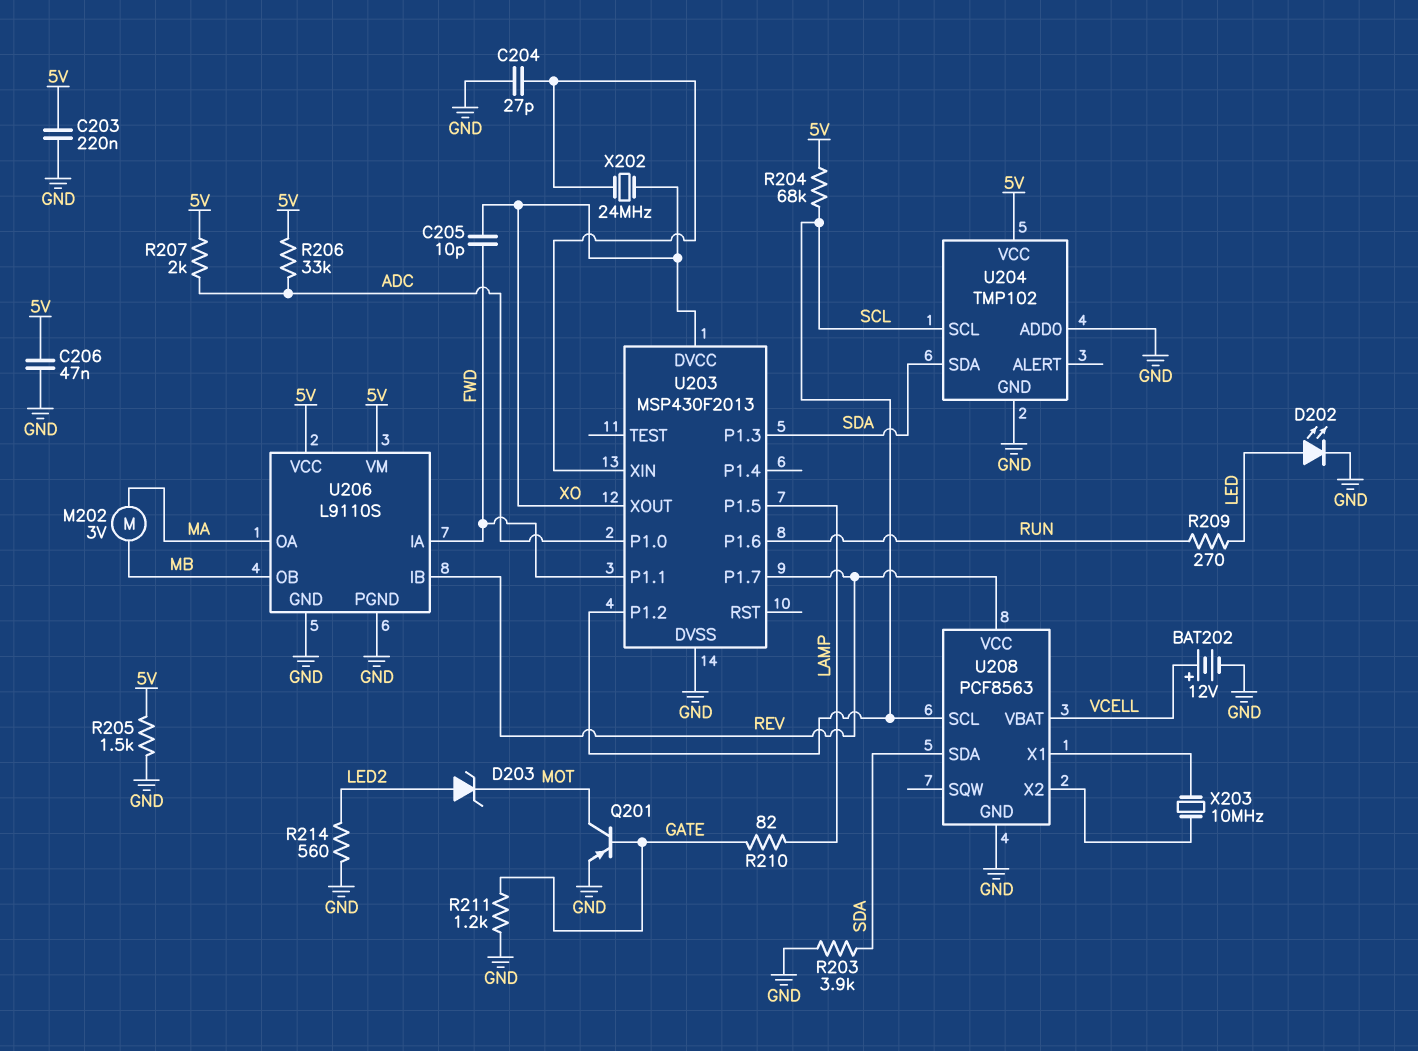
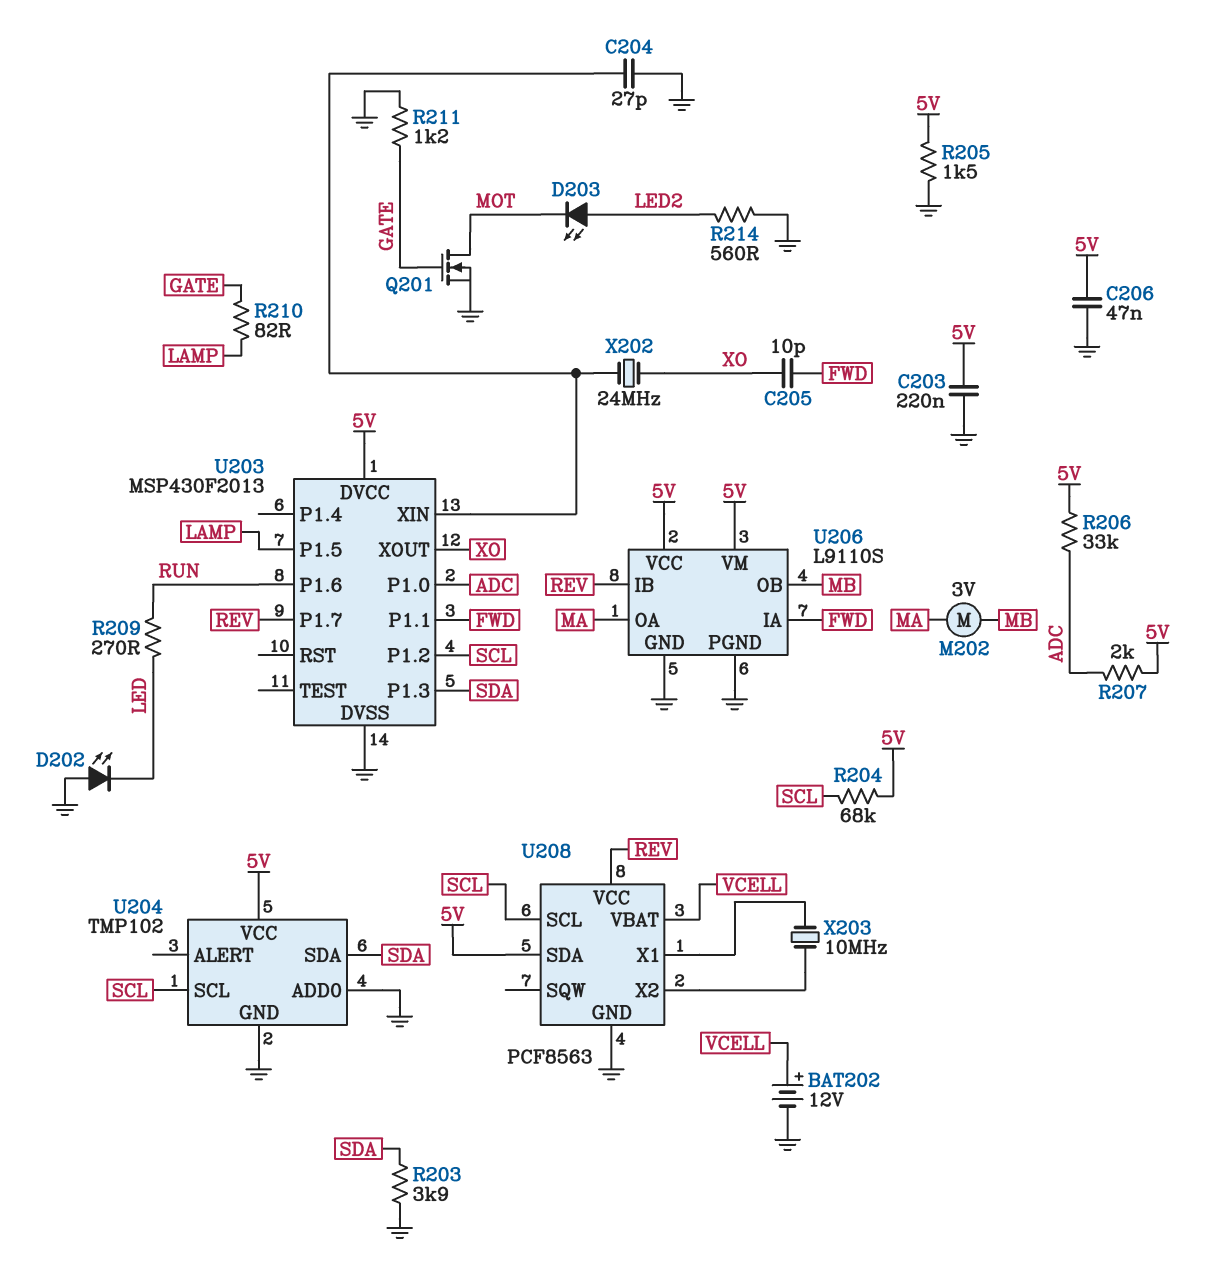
D202: LED (A LED, K GND) -> LED (A GND, K LED)
D203: zener (A LED2, K MOT) -> LED (A LED2, K MOT)
Q201: PNP (B GATE, C MOT, E GND) -> NMOS (G GATE, D MOT, S GND)
U203 pin DVCC: XO -> 5V
U208 pin SDA: SDA -> 5V

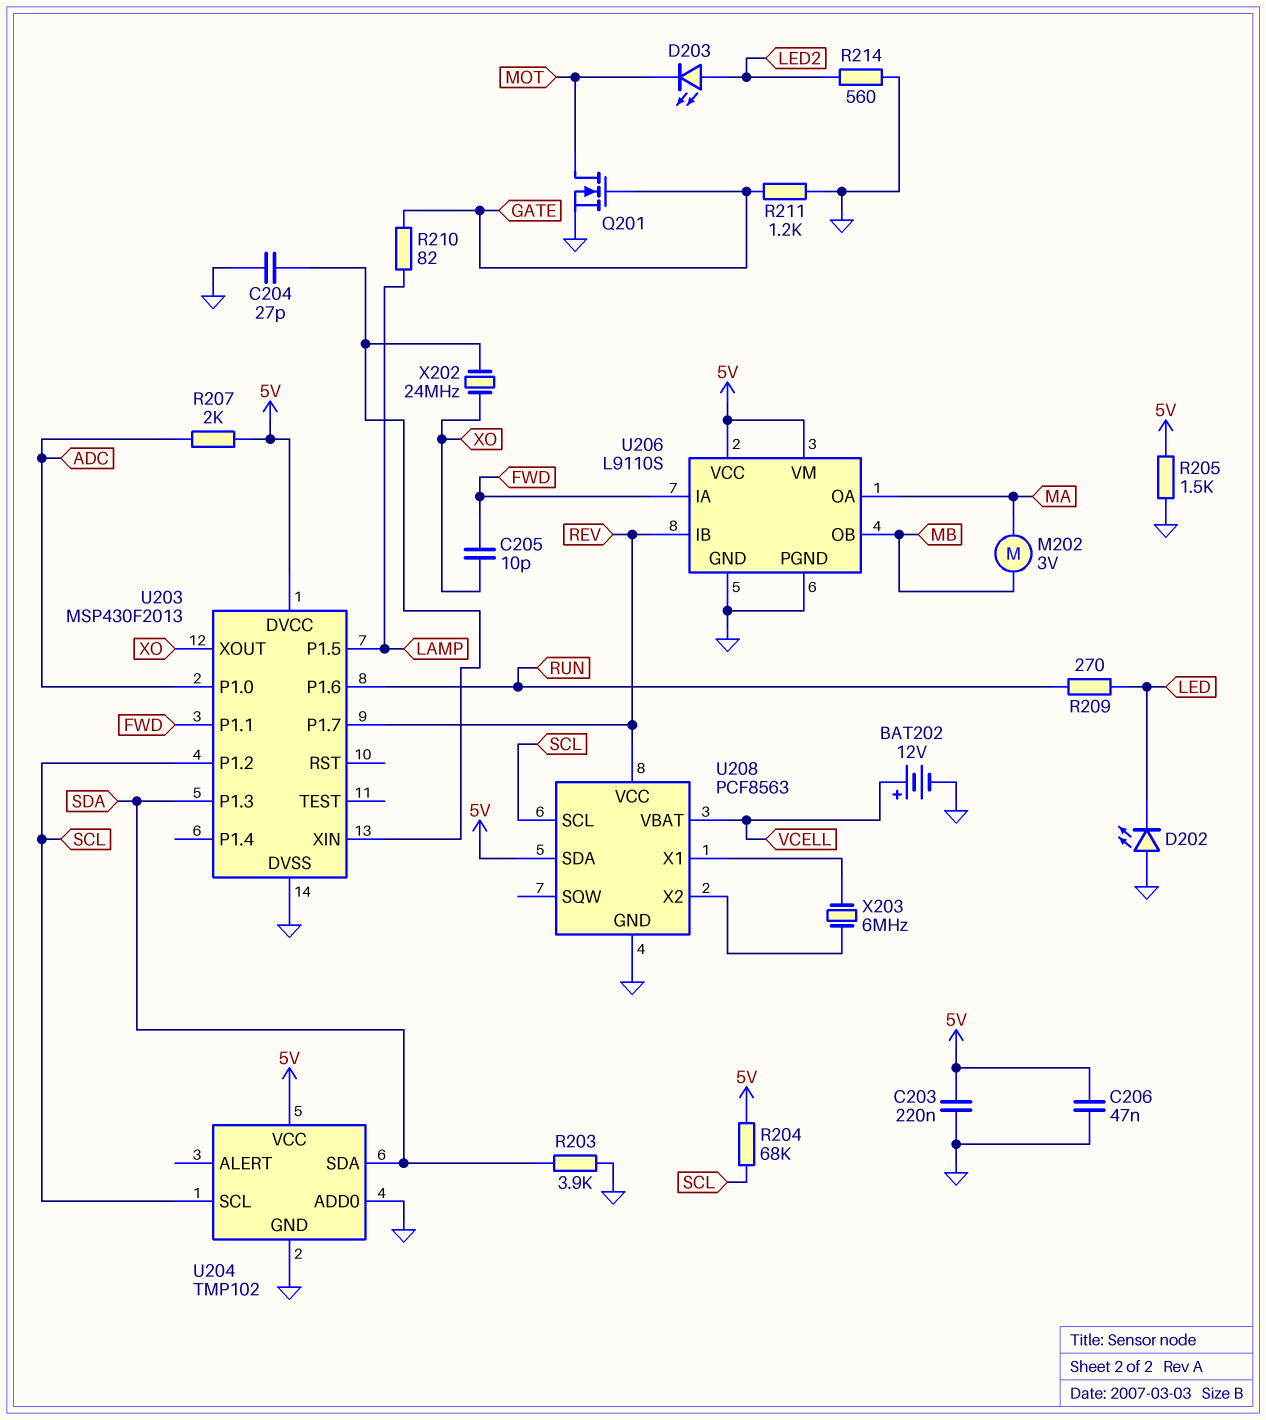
R206: 33k (5V, ADC) -> none
X203: 10MHz (U208/X1, U208/X2) -> 6MHz (U208/X1, U208/X2)

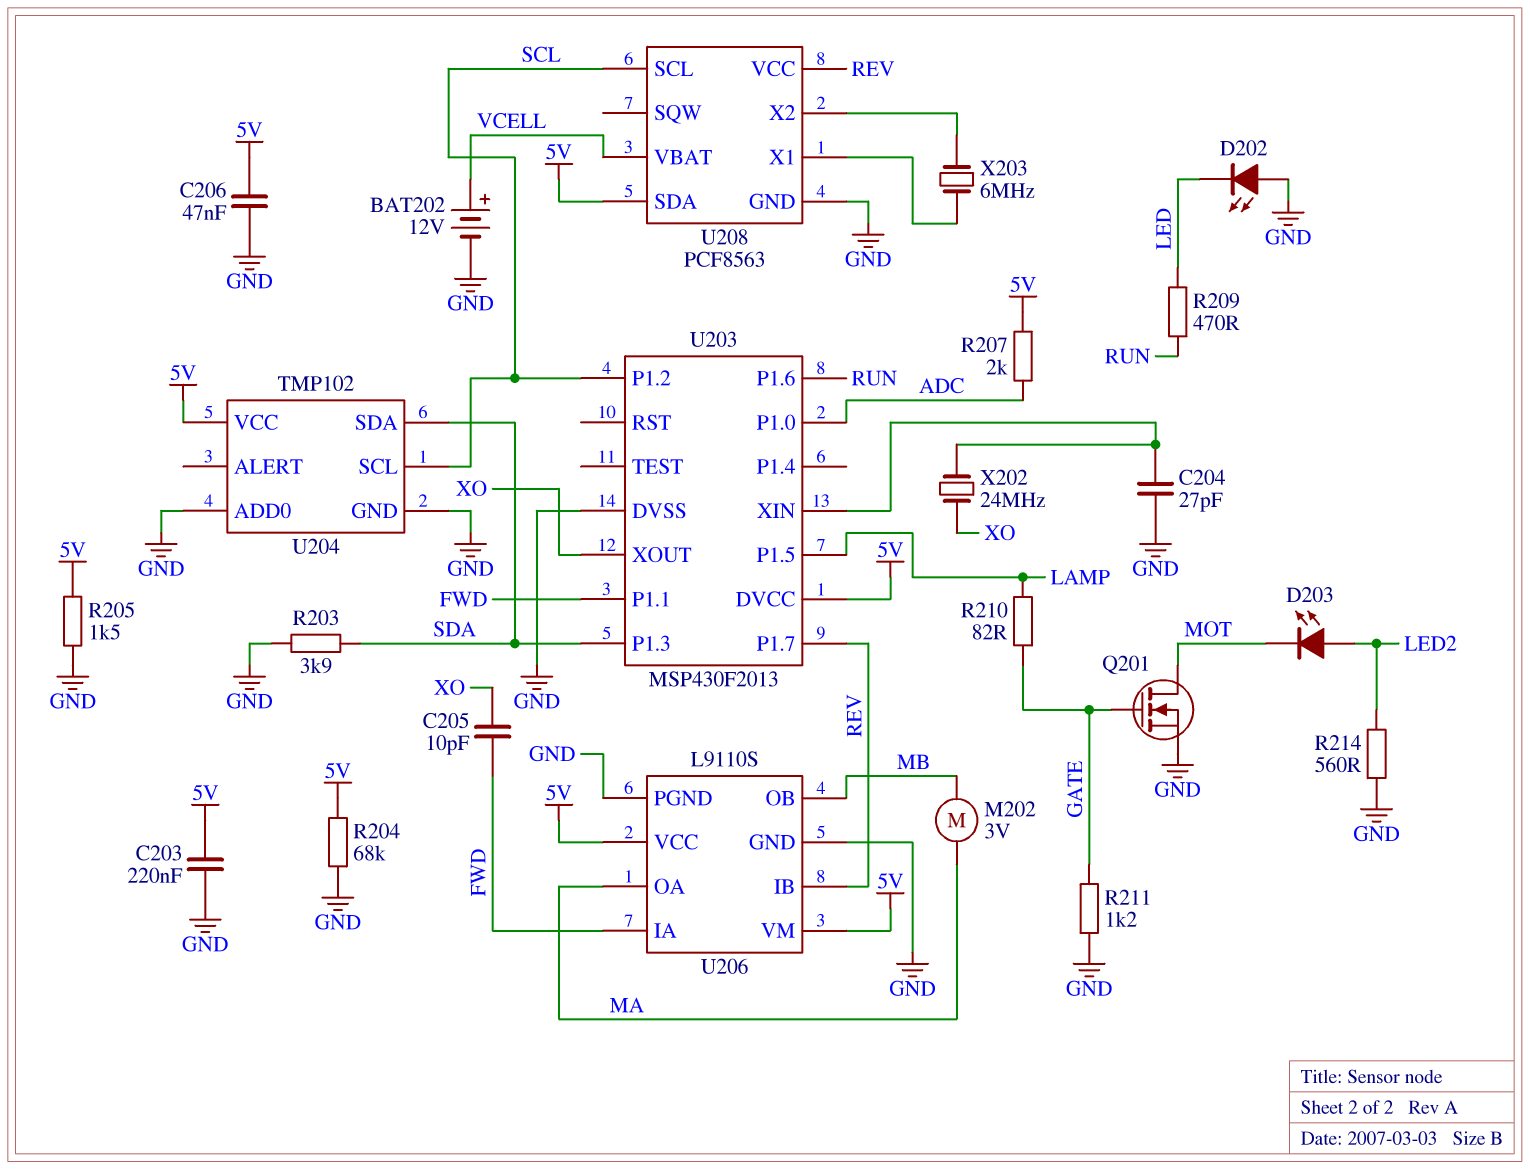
R204: 68k (5V, SCL) -> 68k (5V, GND)
R209: 270 (LED, RUN) -> 470 (LED, RUN)

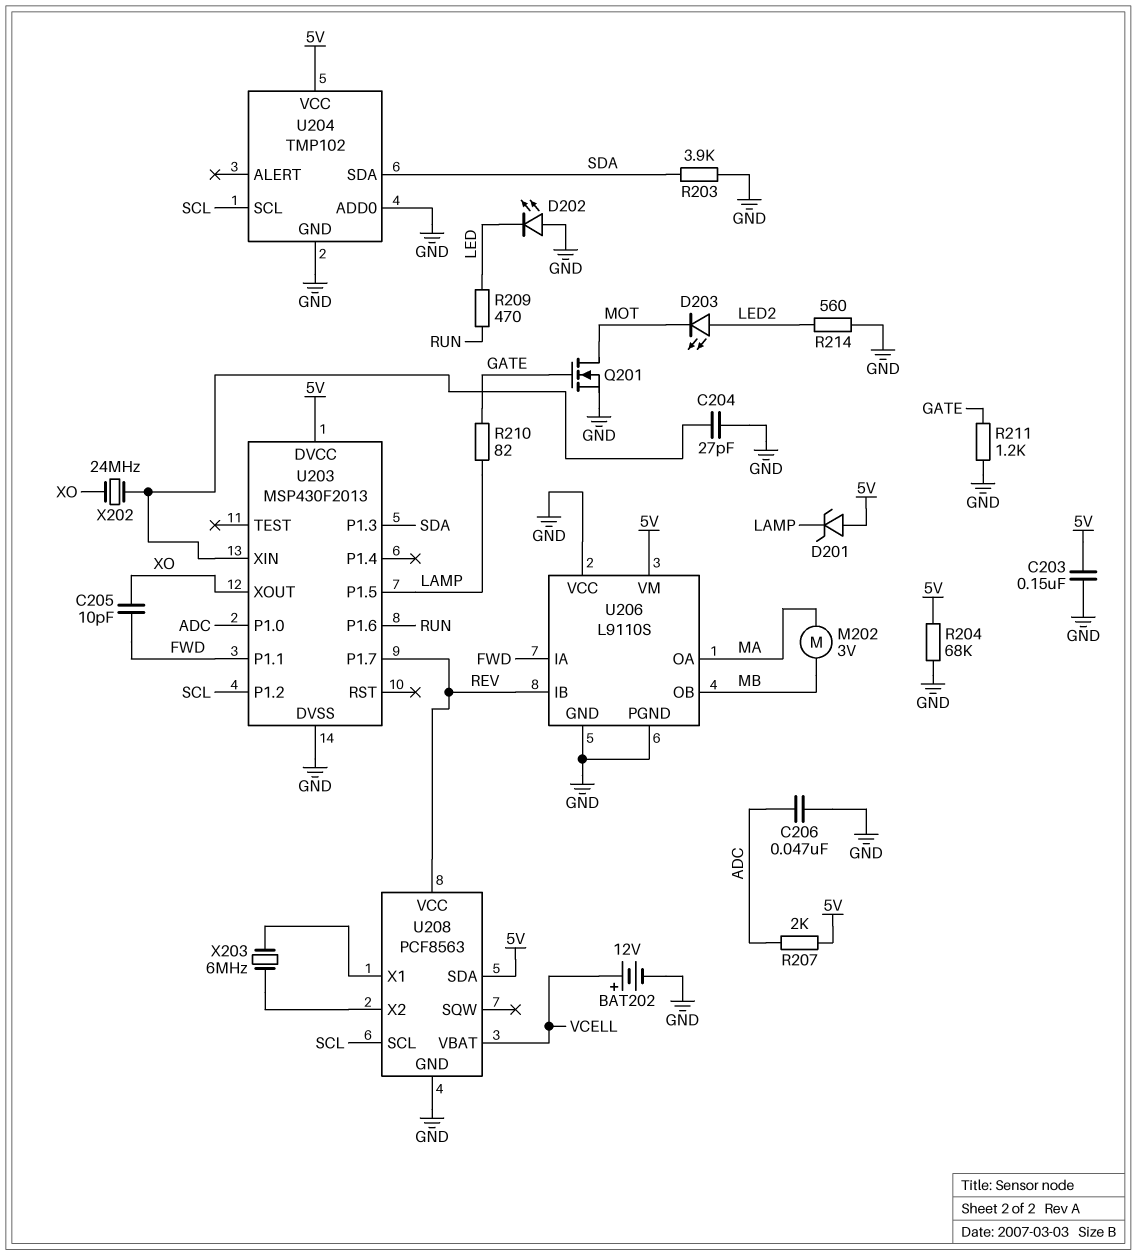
C203: 220nF (5V, GND) -> 150nF (5V, GND)
C206: 47nF (5V, GND) -> 47nF (ADC, GND)
D201: none -> zener (A 5V, K LAMP)
R205: 1.5k (5V, GND) -> none
U206 pin VCC: 5V -> GND

